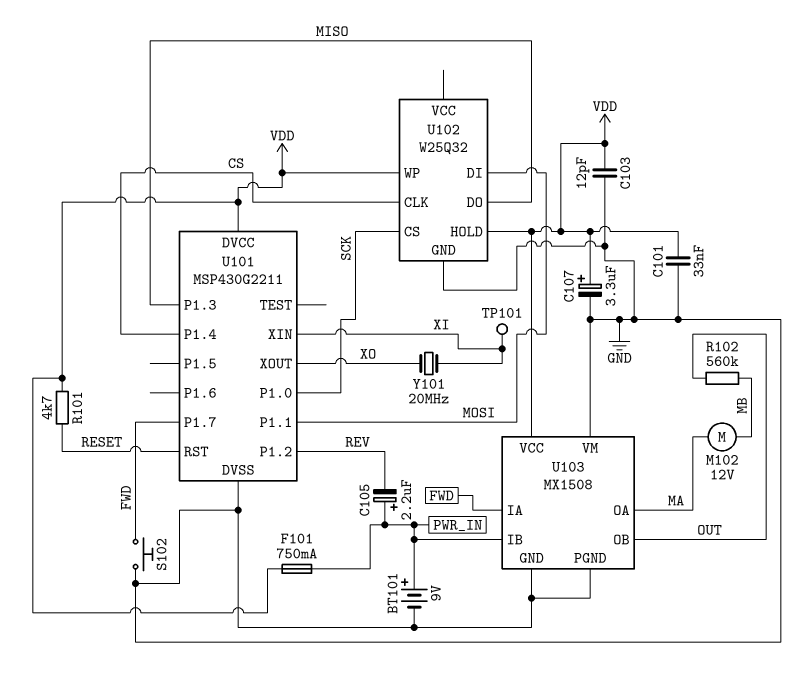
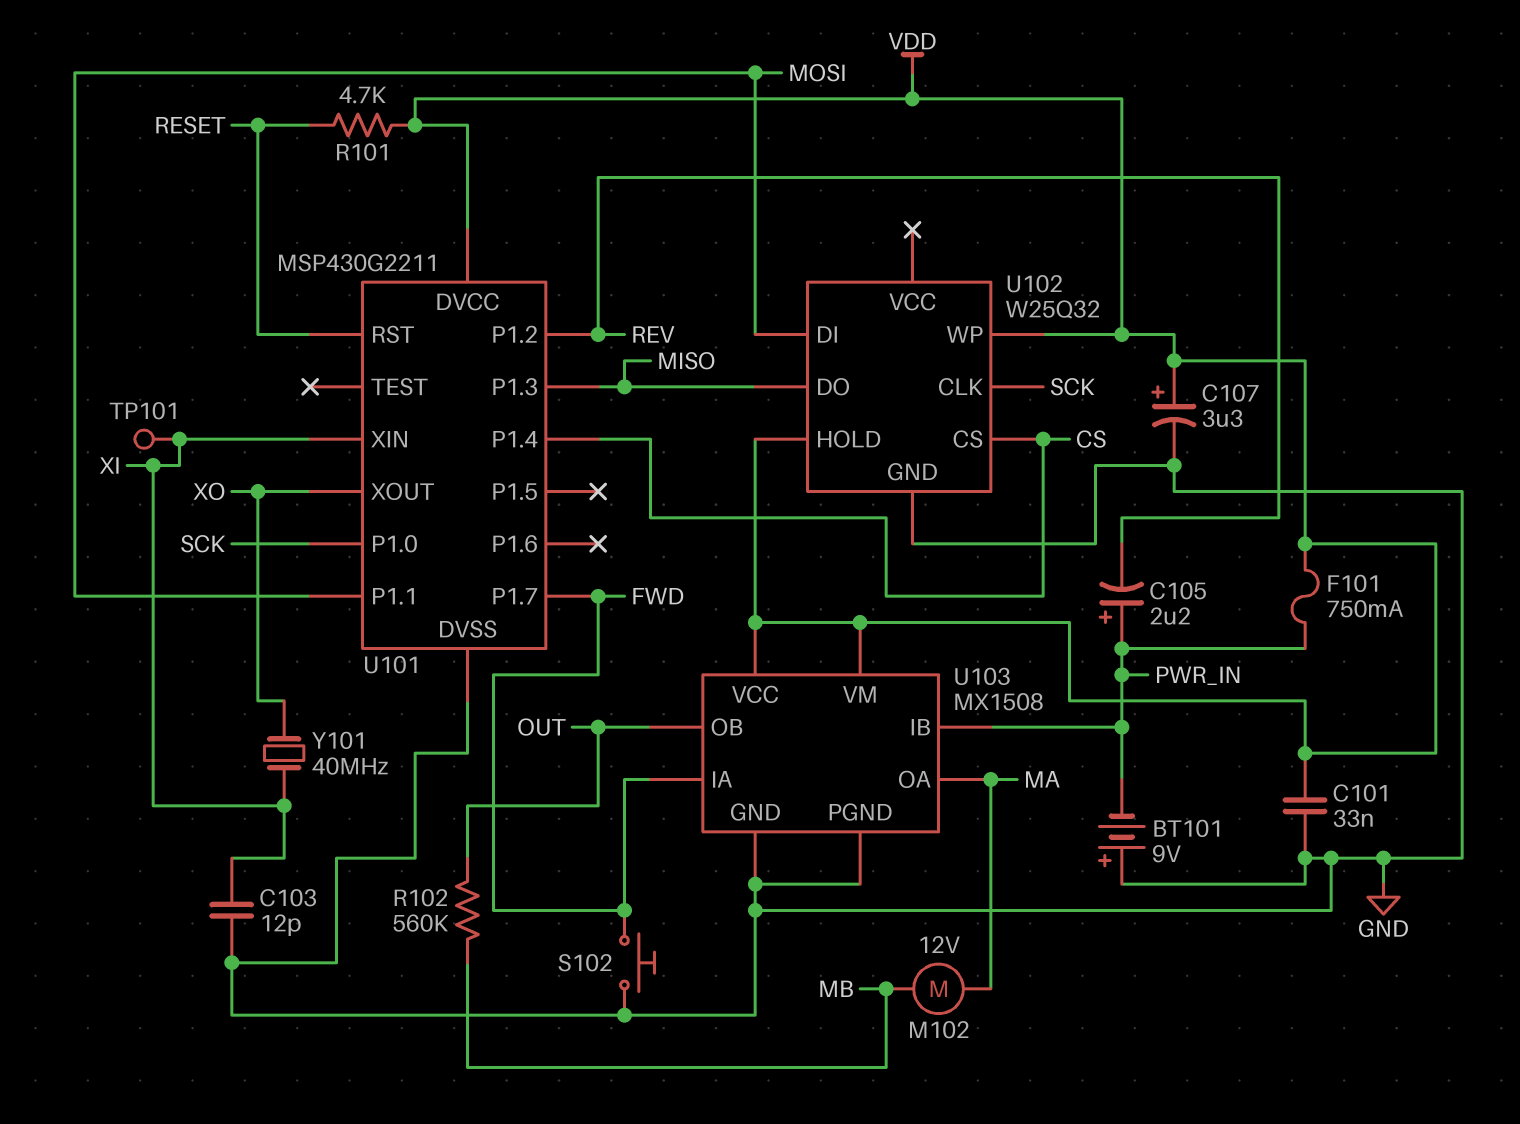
BT101: 9V (plus PWR_IN, minus GND) -> 9V (plus GND, minus PWR_IN)
C103: 12pF (GND, VDD) -> 12pF (GND, XI)
U102 pin CLK: CS -> SCK
U102 pin CS: SCK -> CS
U103 pin VM: GND -> VDD
Y101: 20MHz (XI, XO) -> 40MHz (XI, XO)

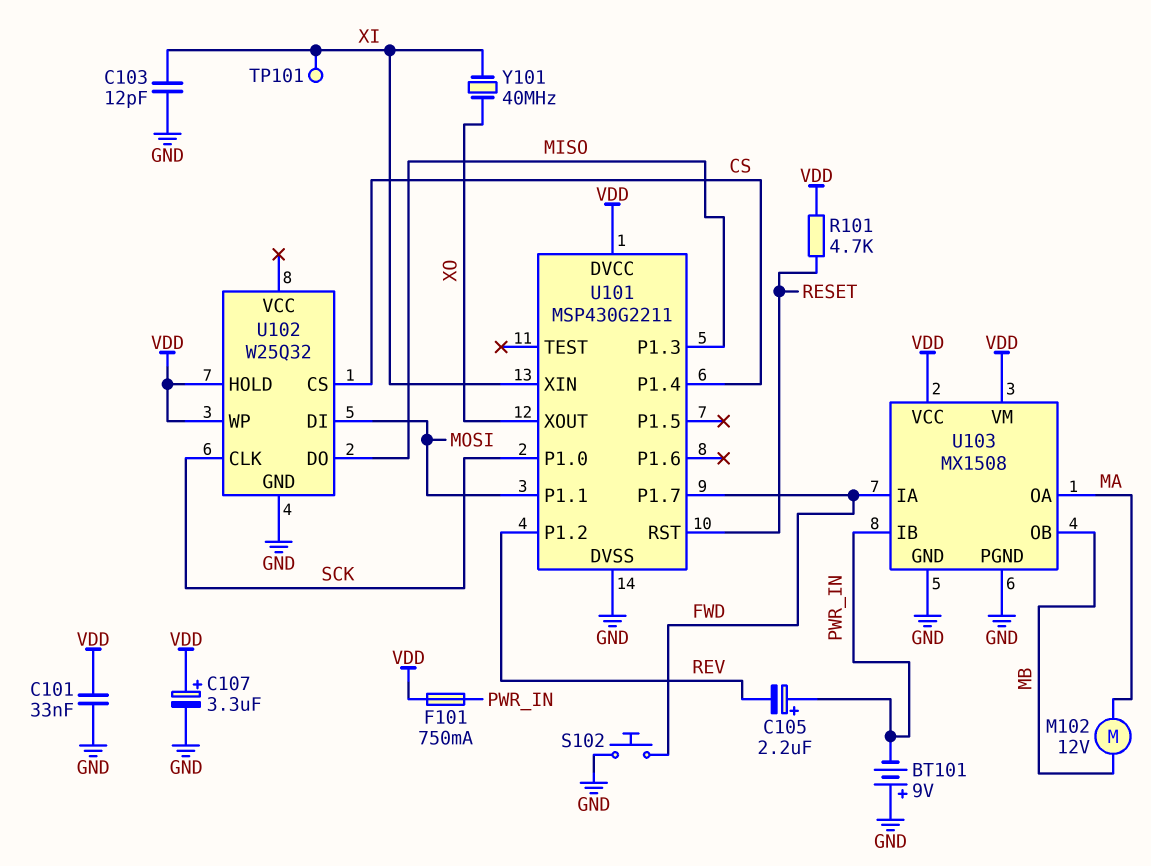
R102: 560k (MB, OUT) -> none
U103 pin OB: OUT -> MB

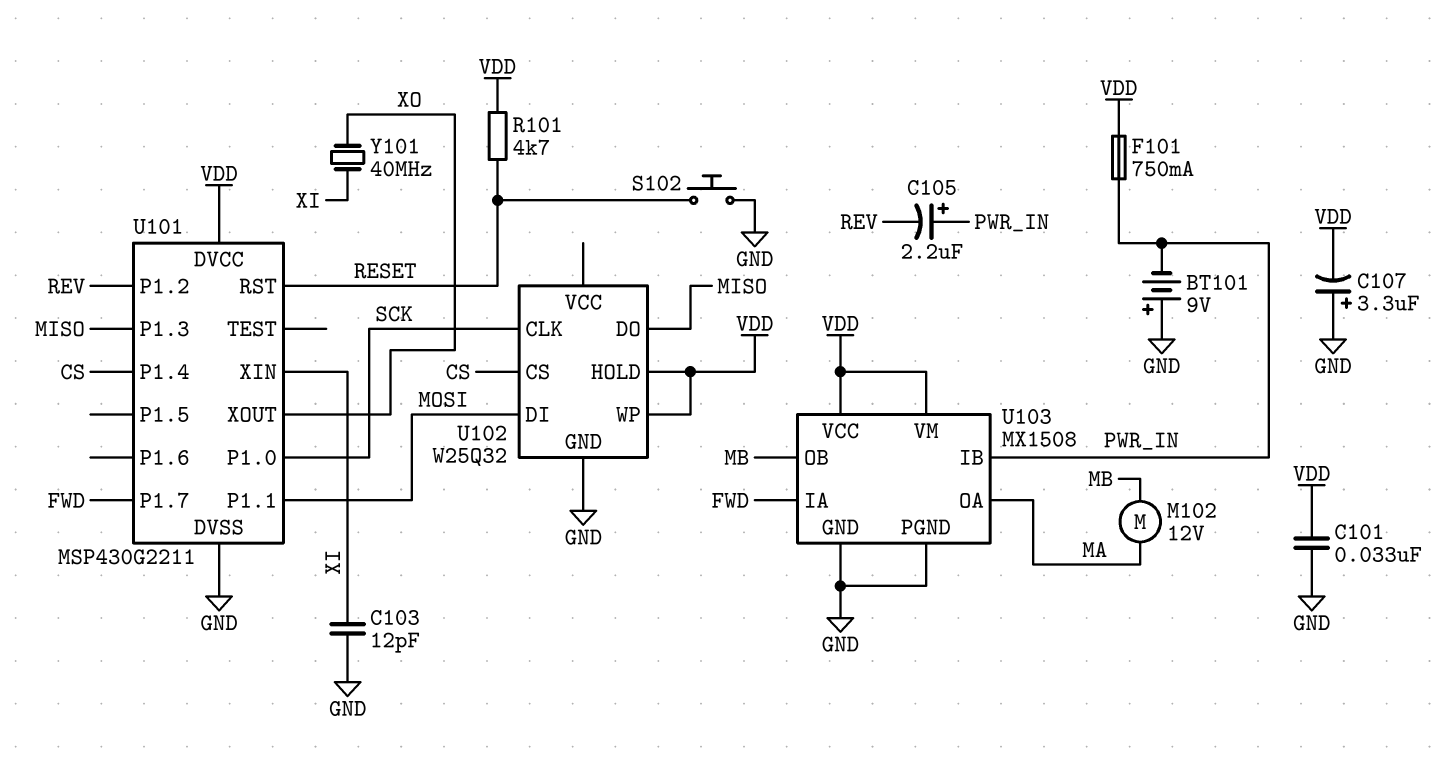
C107: 3.3uF (plus VDD, minus GND) -> 3.3uF (plus GND, minus VDD)
S102: button (FWD, GND) -> button (GND, RESET)
TP101: test point (XI) -> none

